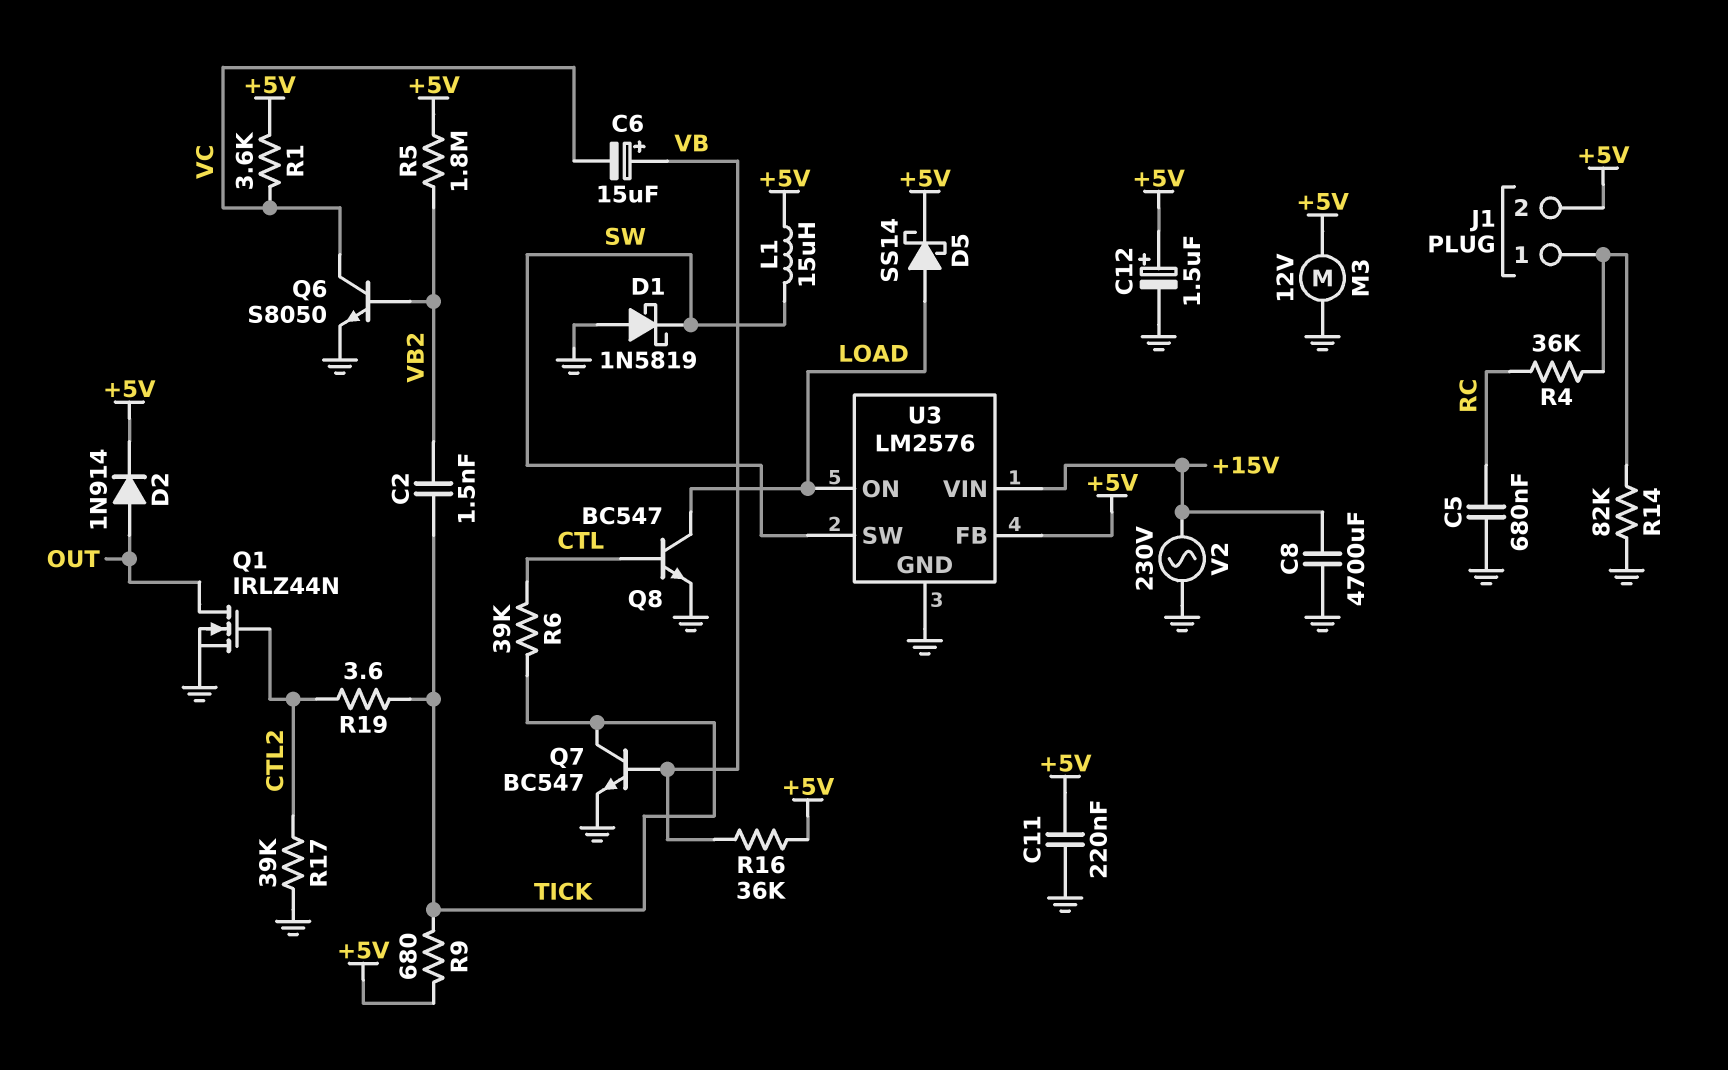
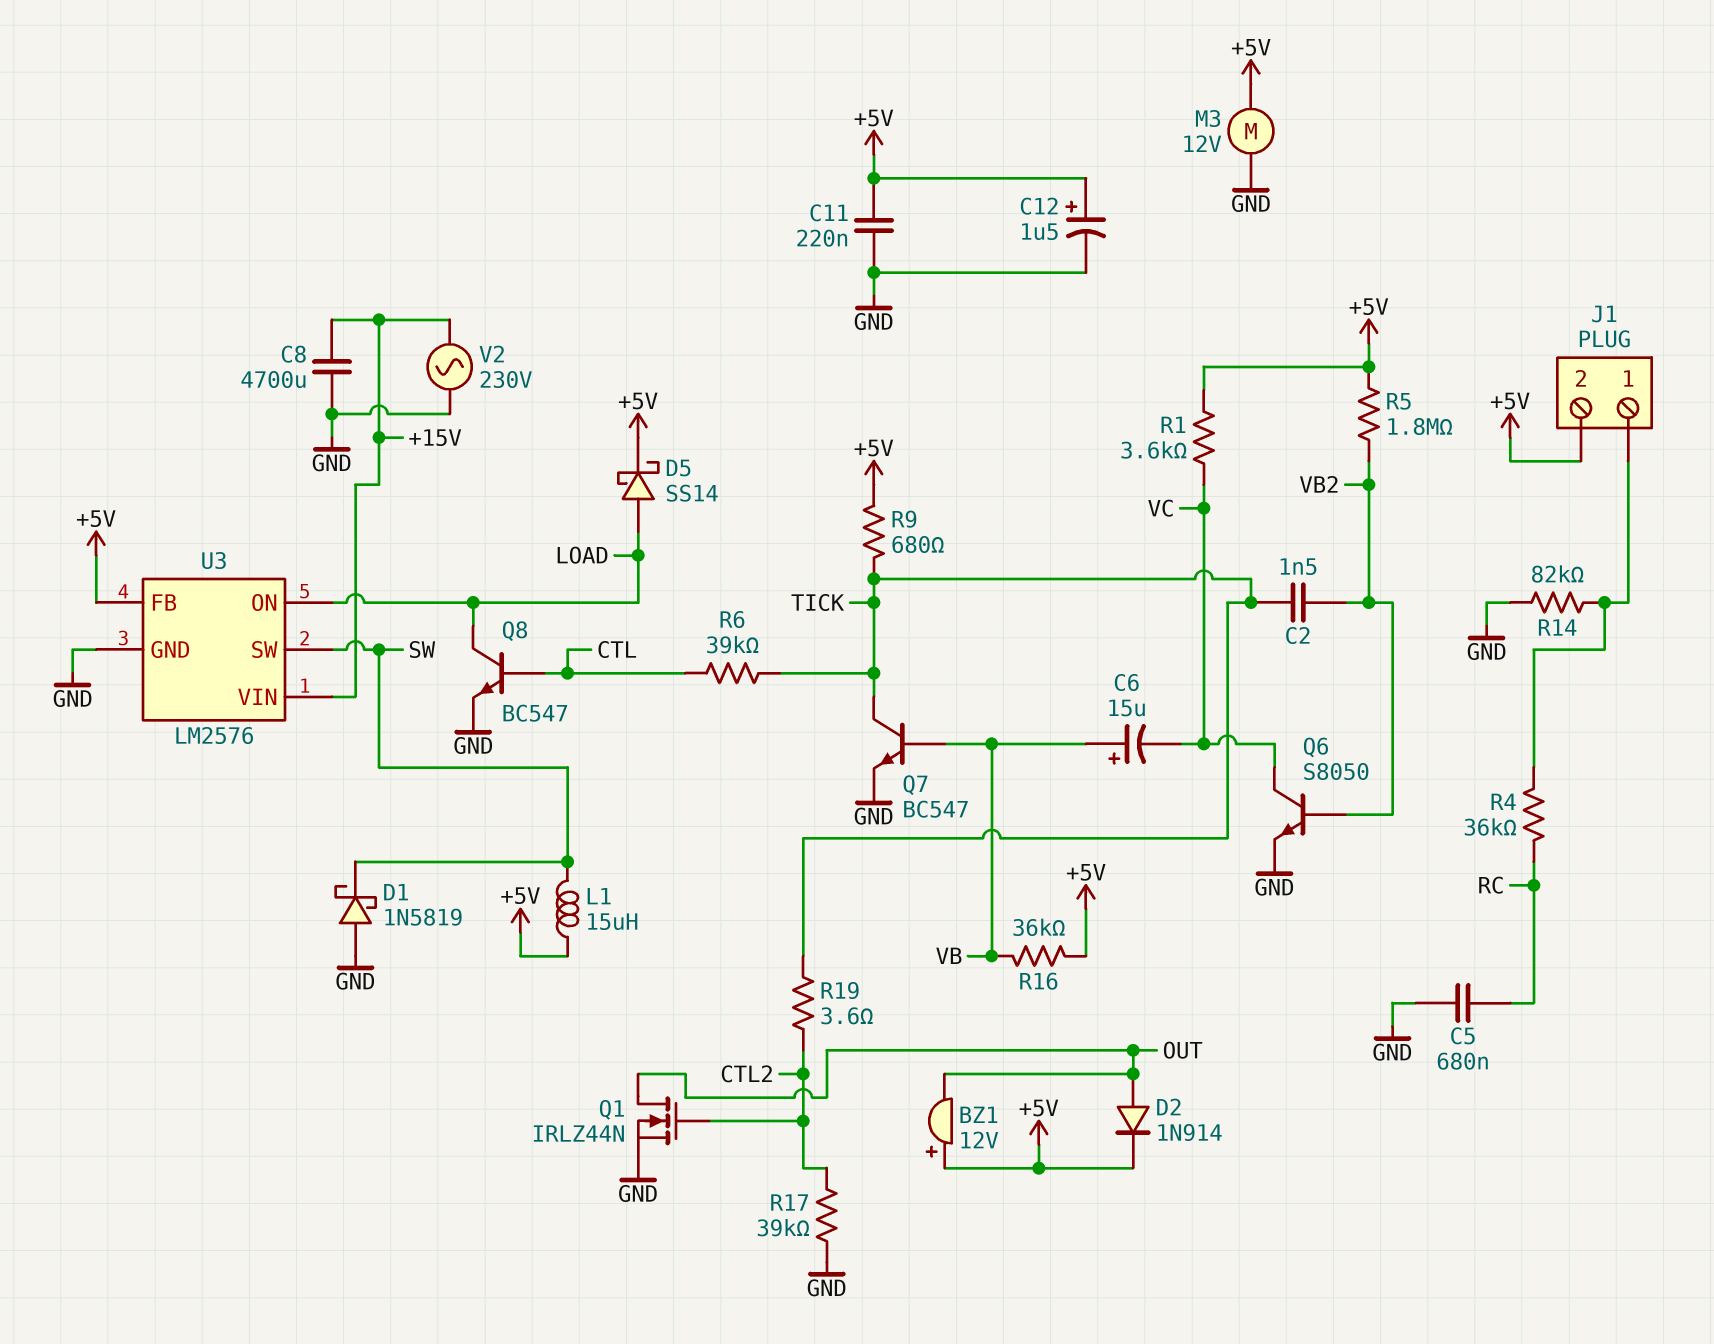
BZ1: none -> buzzer 12V (plus +5V, minus OUT)

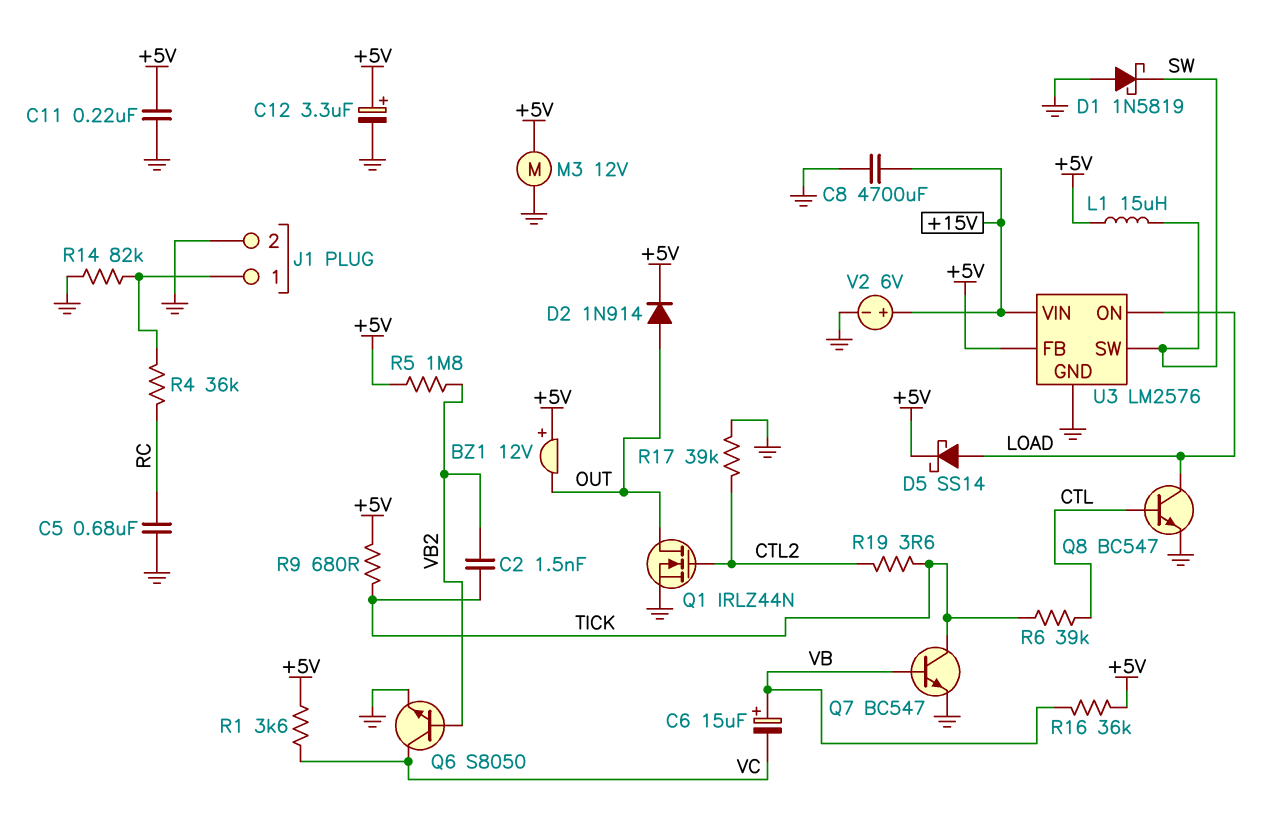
C12: 1.5uF (plus +5V, minus GND) -> 3.3uF (plus +5V, minus GND)
J1 pin 2: +5V -> GND
V2: AC 230V (+15V, GND) -> 6V (plus +15V, minus GND)

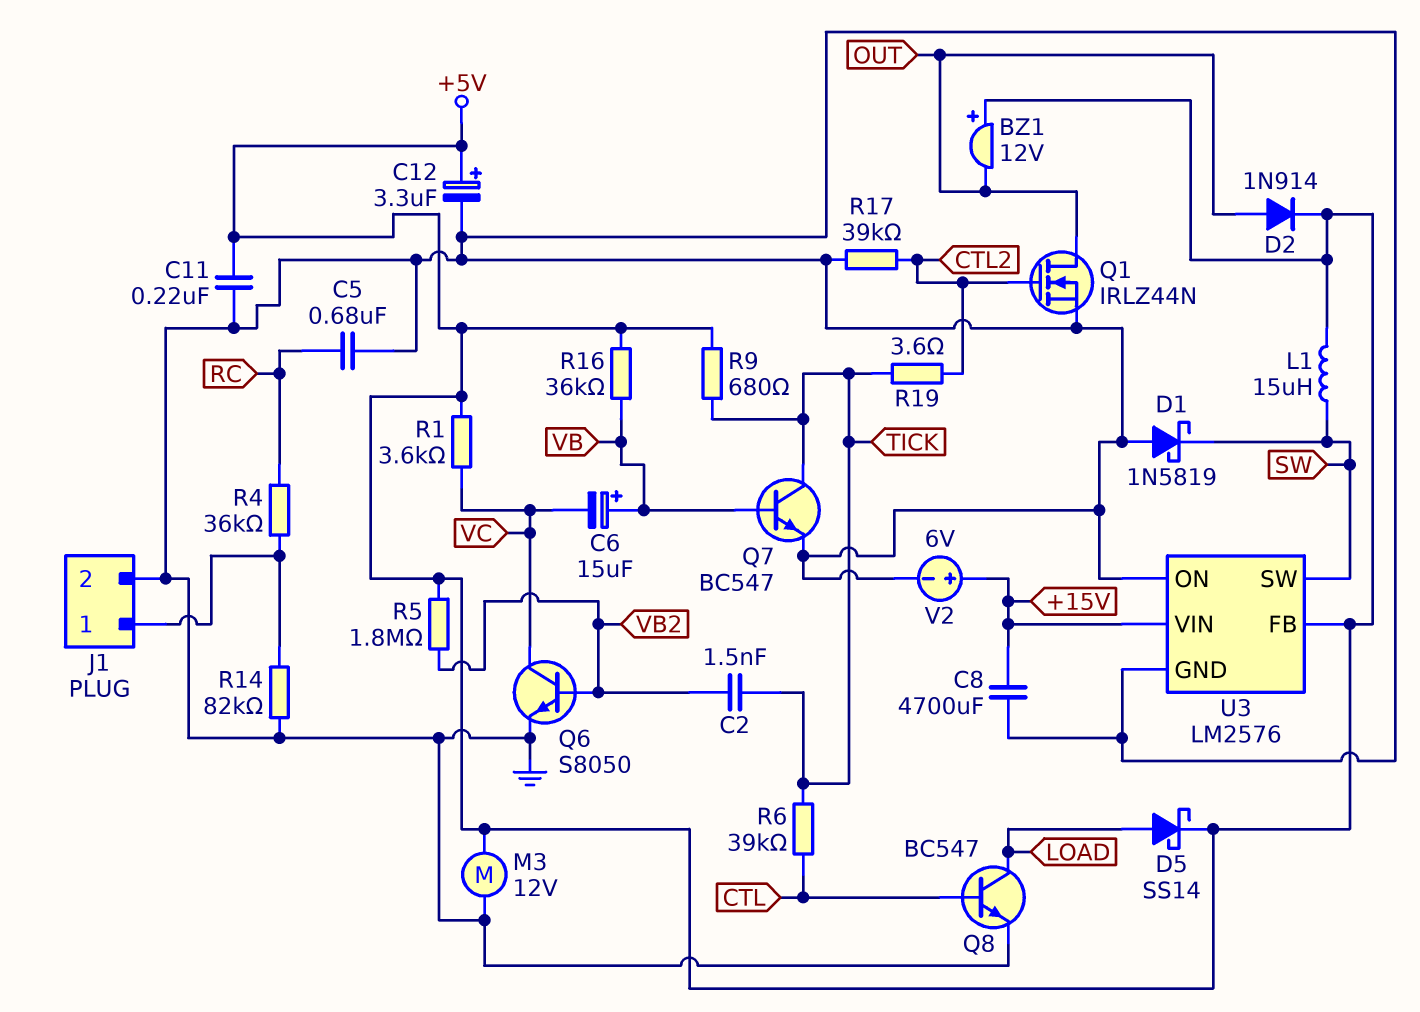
U3 pin ON: LOAD -> GND

